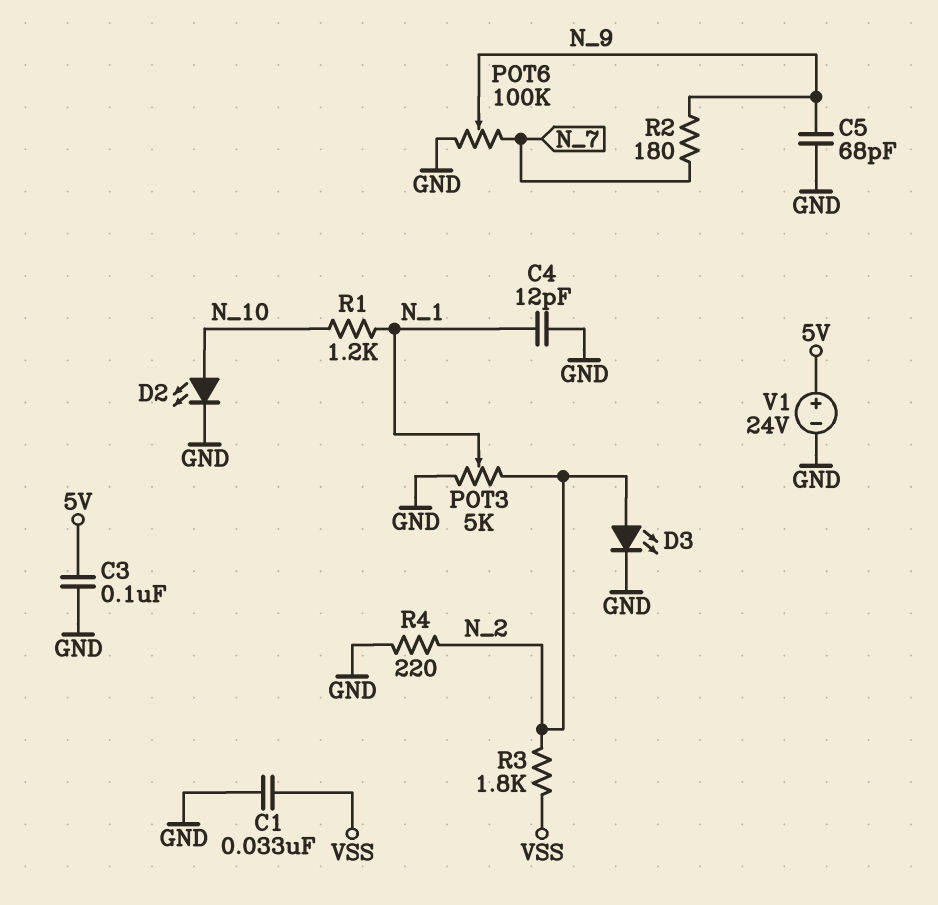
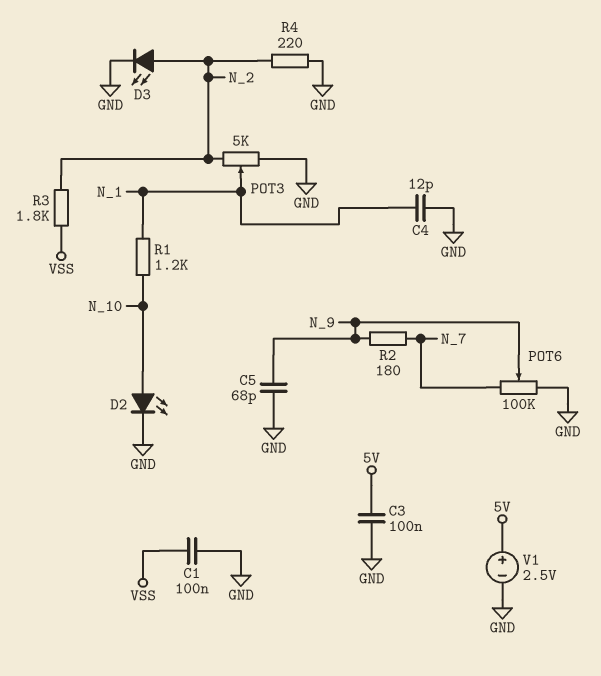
C1: 33nF (GND, VSS) -> 100nF (GND, VSS)
V1: 24V (plus 5V, minus GND) -> 2.5V (plus 5V, minus GND)

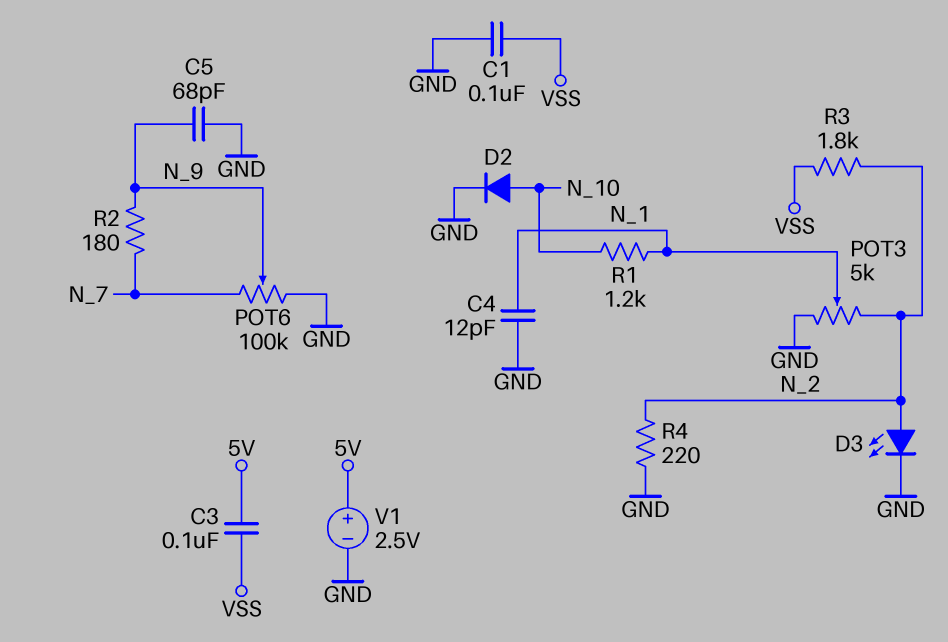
C3: 100nF (5V, GND) -> 100nF (5V, VSS)
D2: LED (A N_10, K GND) -> diode (A N_10, K GND)

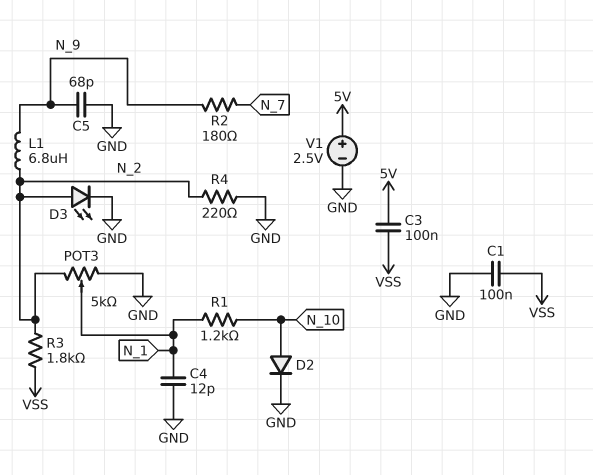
L1: none -> 6.8uH (N_2, N_9)
POT6: 100k (GND, N_7, wiper N_9) -> none

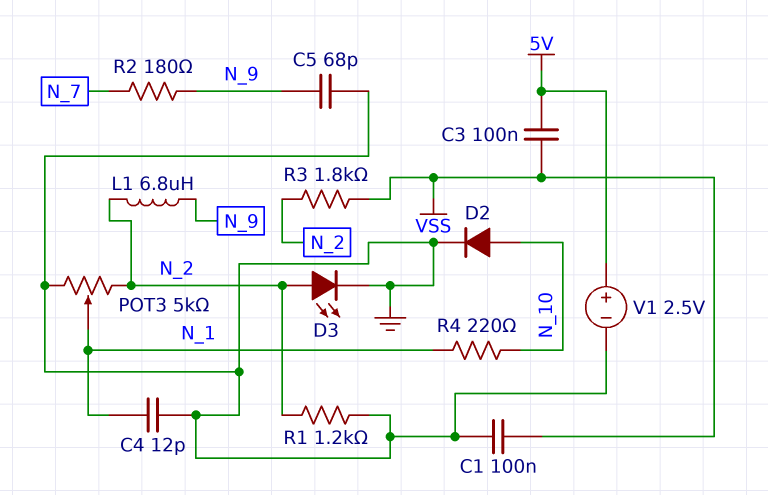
R1: 1.2k (N_1, N_10) -> 1.2k (GND, N_2)
R4: 220 (GND, N_2) -> 220 (N_1, N_10)

